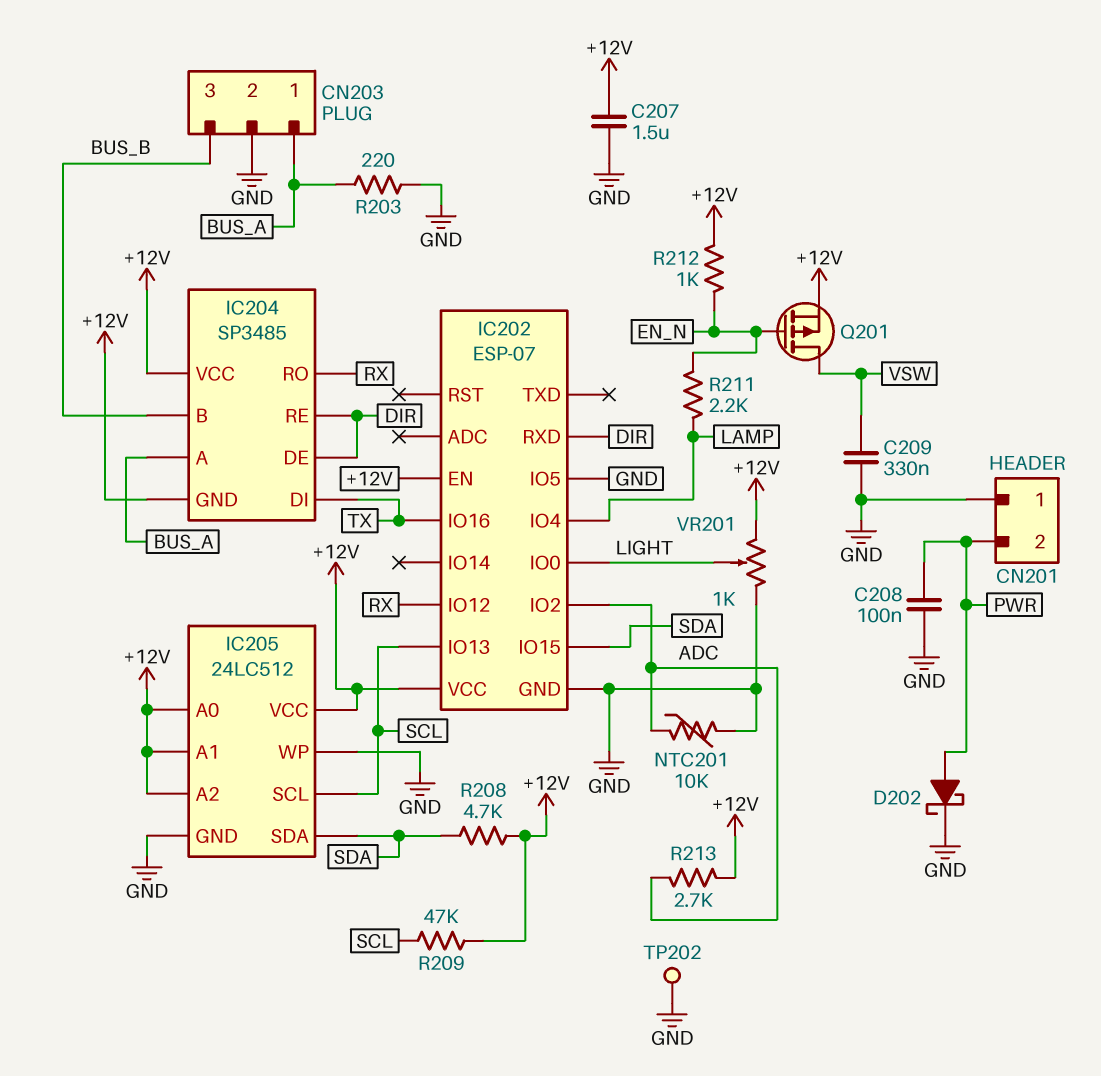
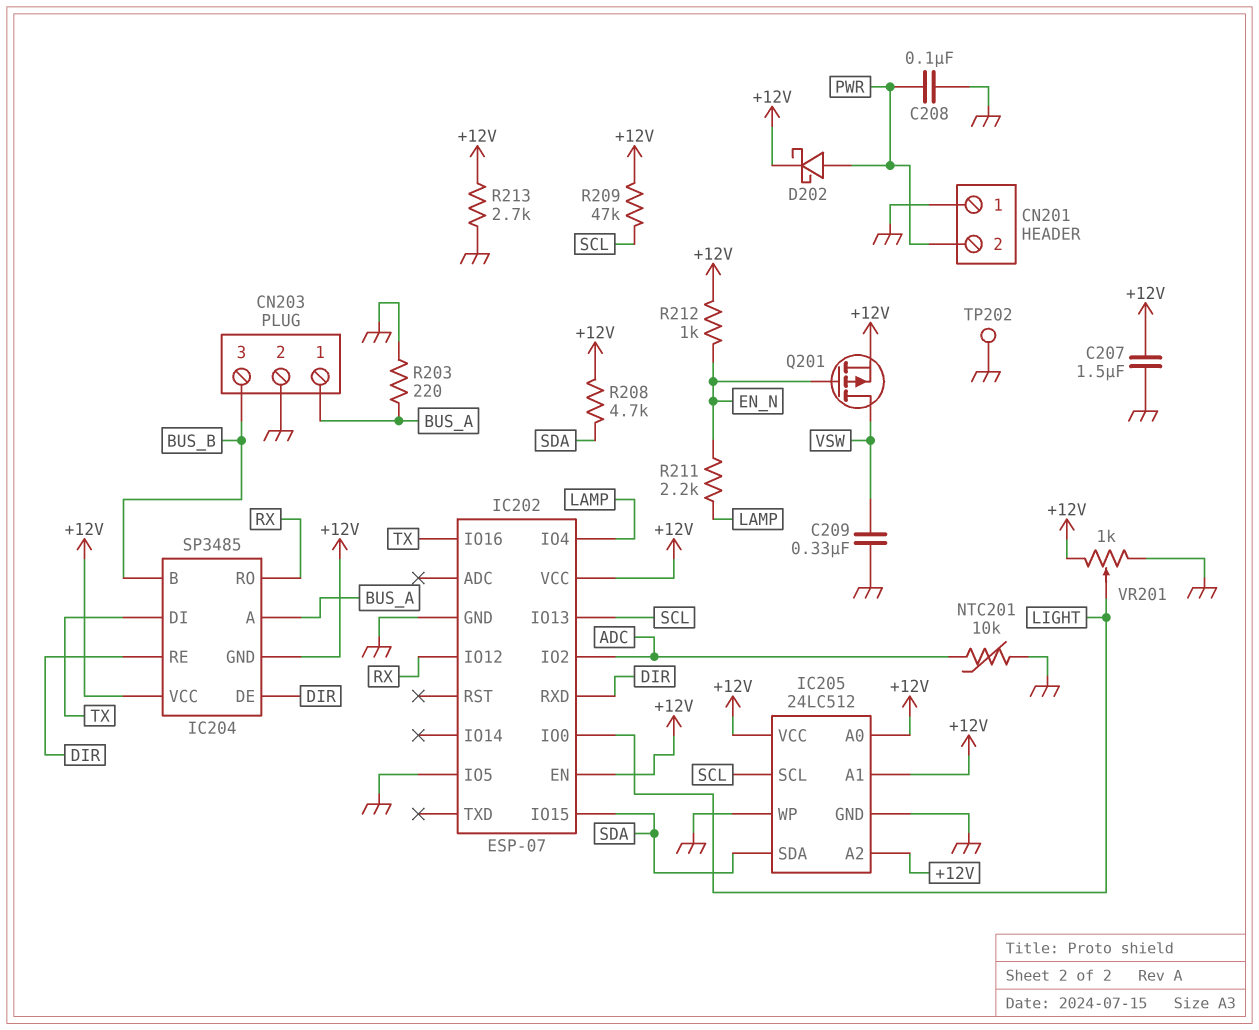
D202: schottky (A PWR, K GND) -> schottky (A PWR, K +12V)
R213: 2.7k (+12V, ADC) -> 2.7k (+12V, GND)

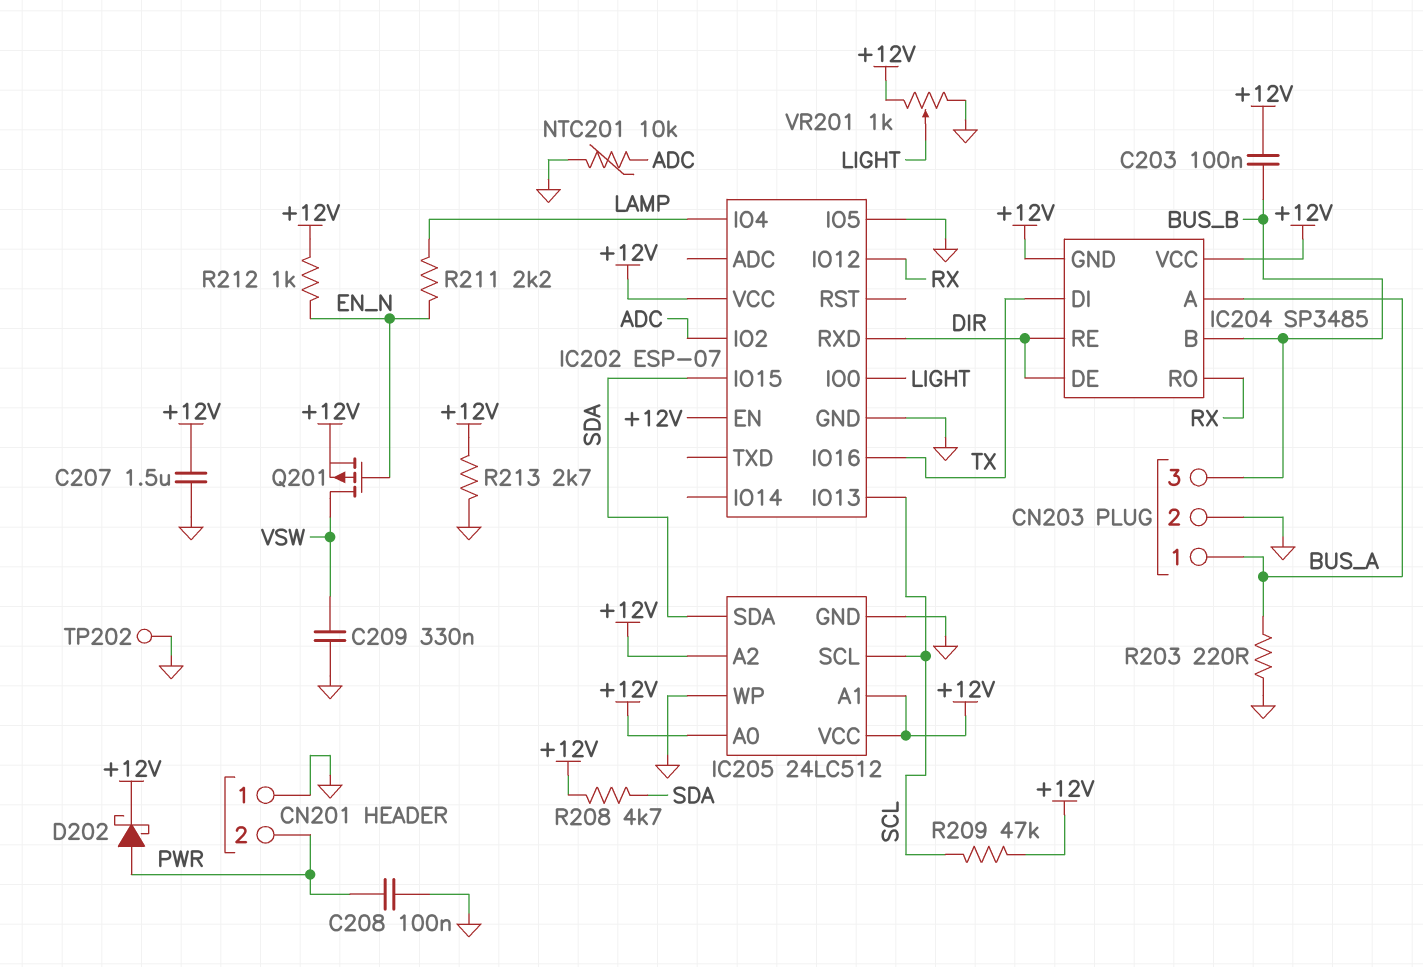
C203: none -> 100nF (+12V, BUS_B)

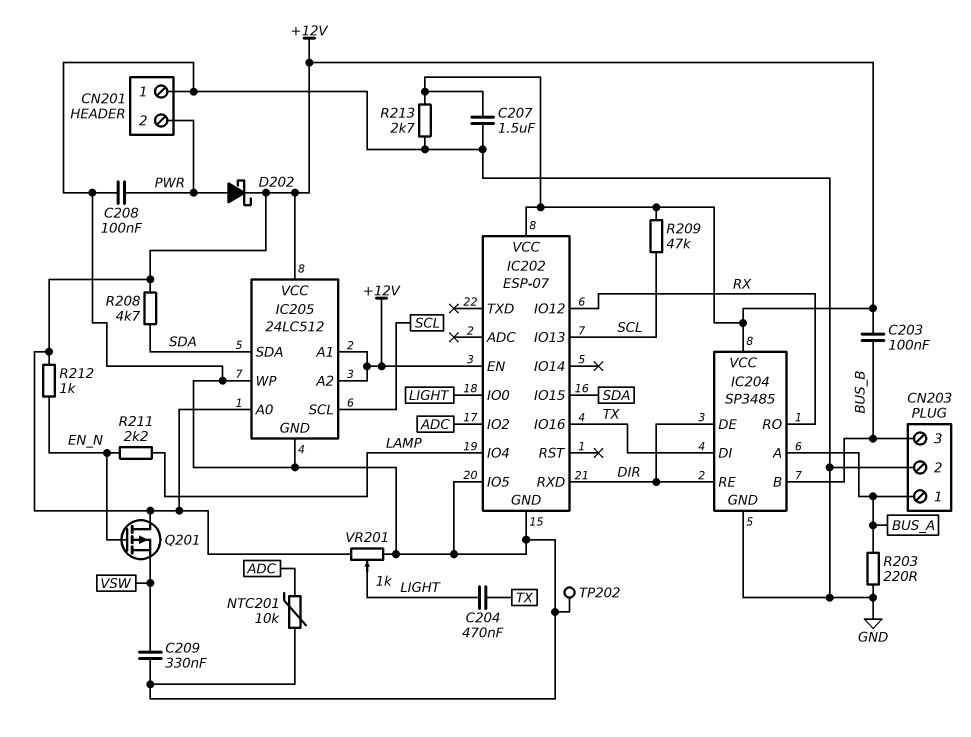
C204: none -> 470nF (LIGHT, TX)
IC204 pin GND: +12V -> GND
Q201: PMOS (G EN_N, D VSW, S +12V) -> PMOS (G EN_N, D +12V, S VSW)

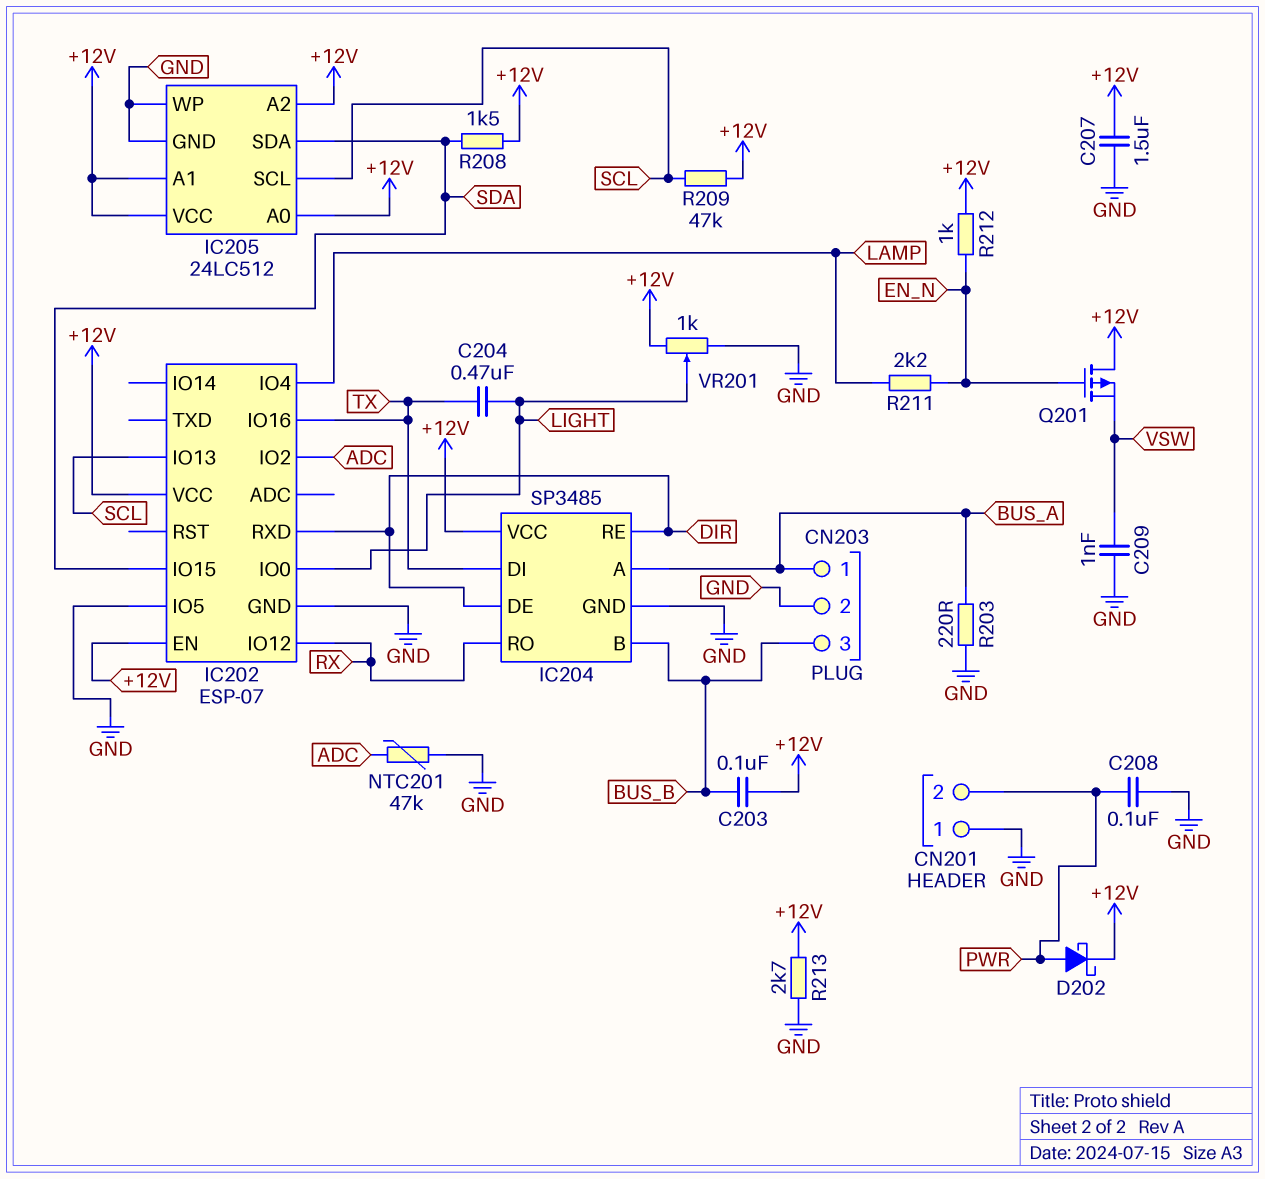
C209: 330nF (GND, VSW) -> 1nF (GND, VSW)
NTC201: 10k (ADC, GND) -> 47k (ADC, GND)
R208: 4.7k (+12V, SDA) -> 1.5k (+12V, SDA)
TP202: test point (GND) -> none

